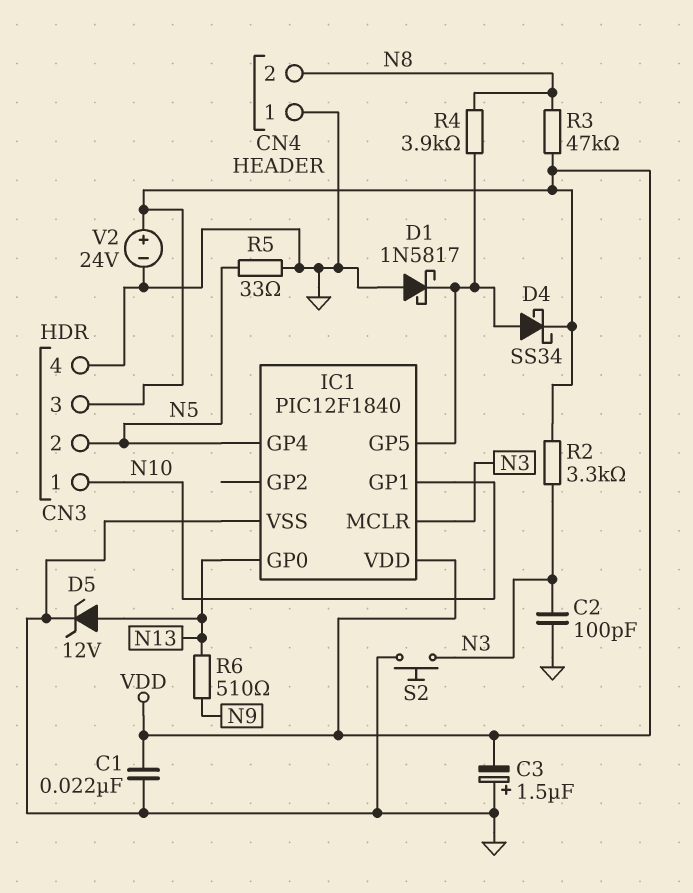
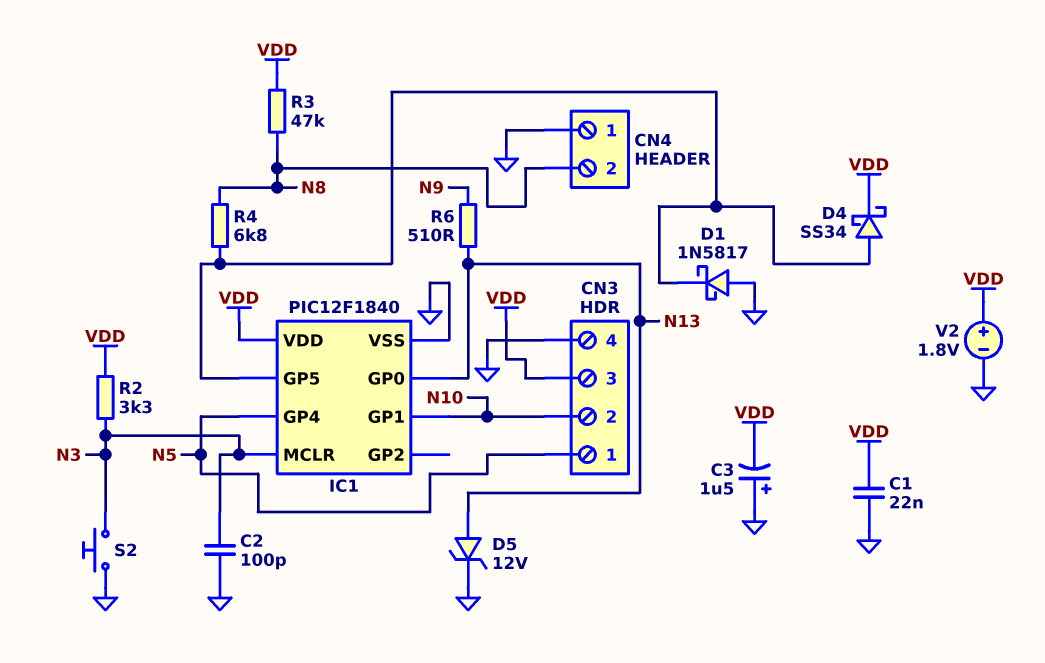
CN3 pin 1: N10 -> N5
CN3 pin 2: N5 -> N10
R4: 3.9k (IC1/GP5, N8) -> 6.8k (IC1/GP5, N8)
R5: 33 (GND, N5) -> none
V2: 24V (plus VDD, minus GND) -> 1.8V (plus VDD, minus GND)

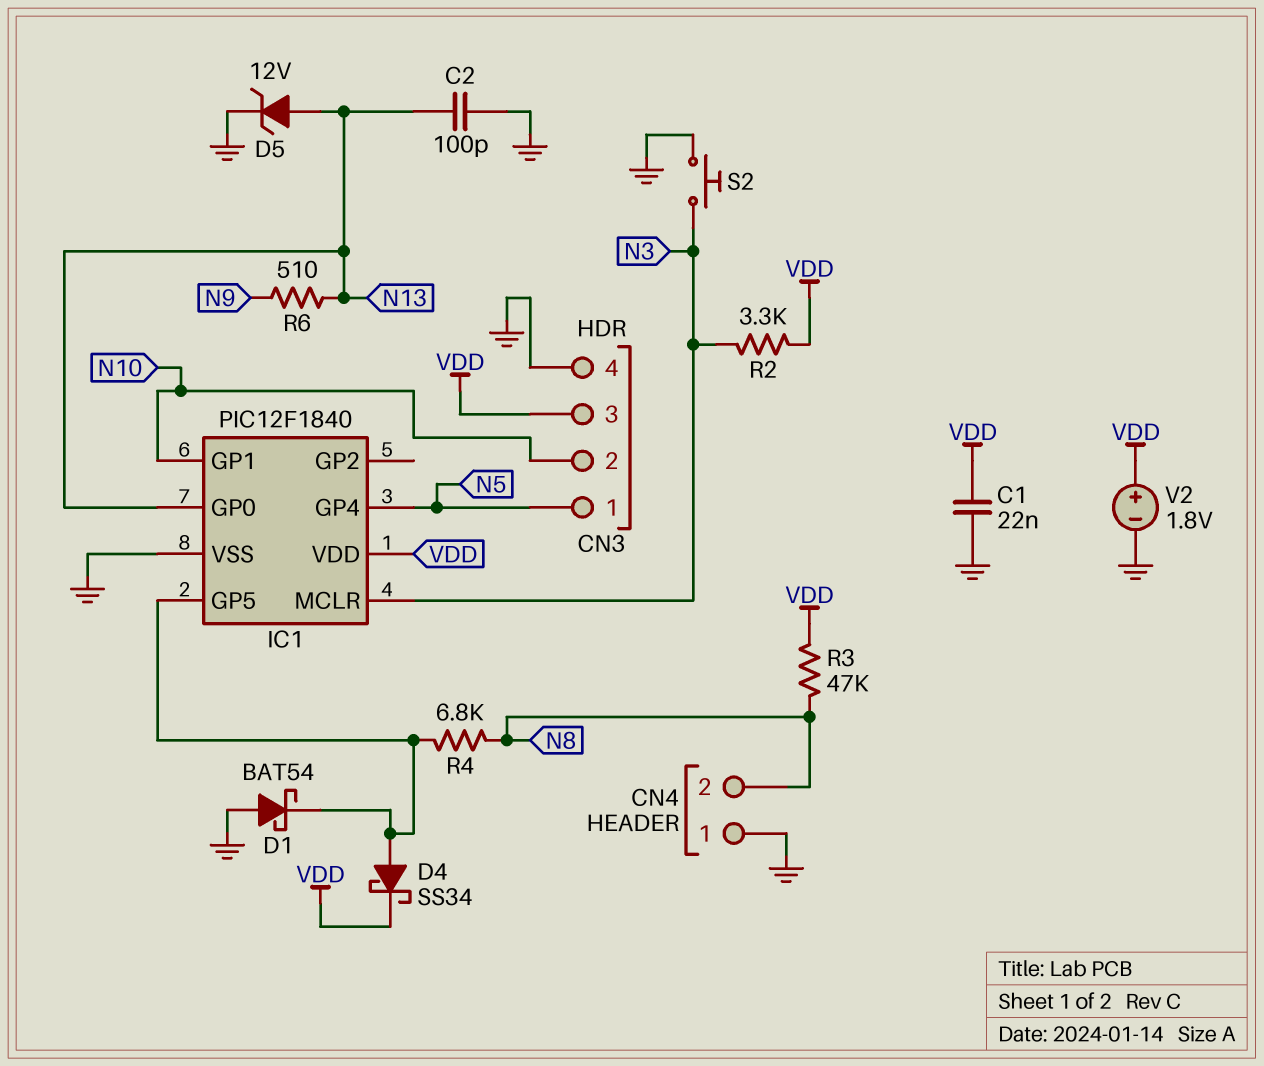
C2: 100pF (GND, N3) -> 100pF (GND, N13)
C3: 1.5uF (plus GND, minus VDD) -> none
D1: schottky 1N5817 (A GND, K IC1/GP5) -> schottky BAT54 (A GND, K IC1/GP5)

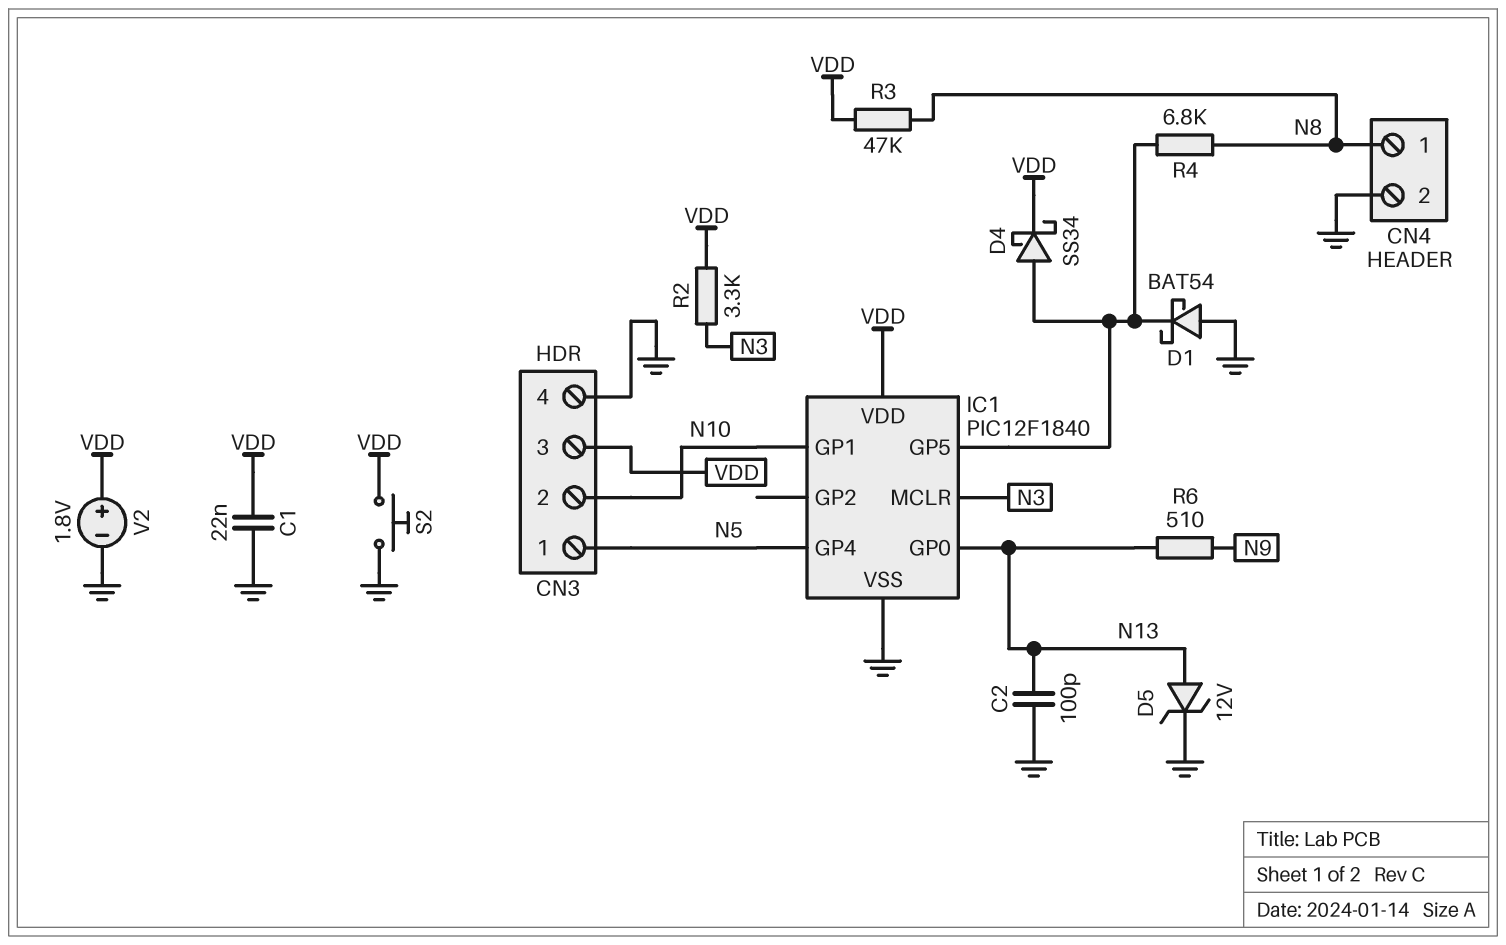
CN4 pin 1: GND -> N8
CN4 pin 2: N8 -> GND
S2: button (GND, N3) -> button (GND, VDD)

